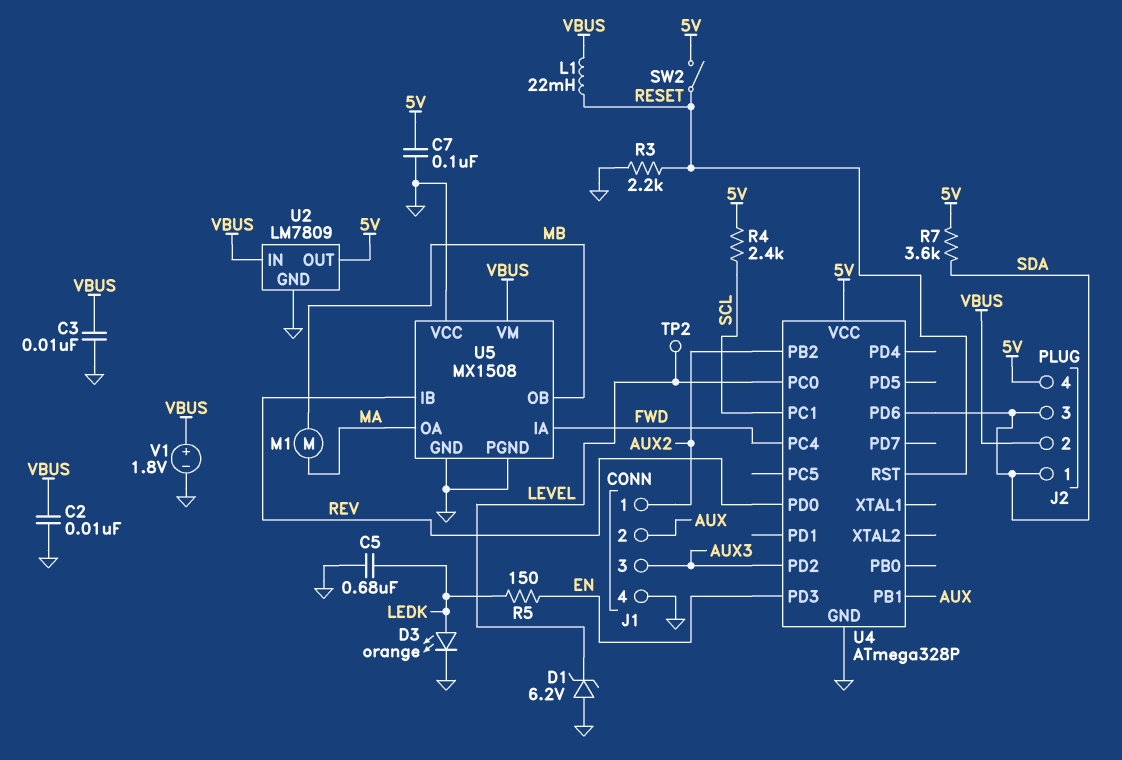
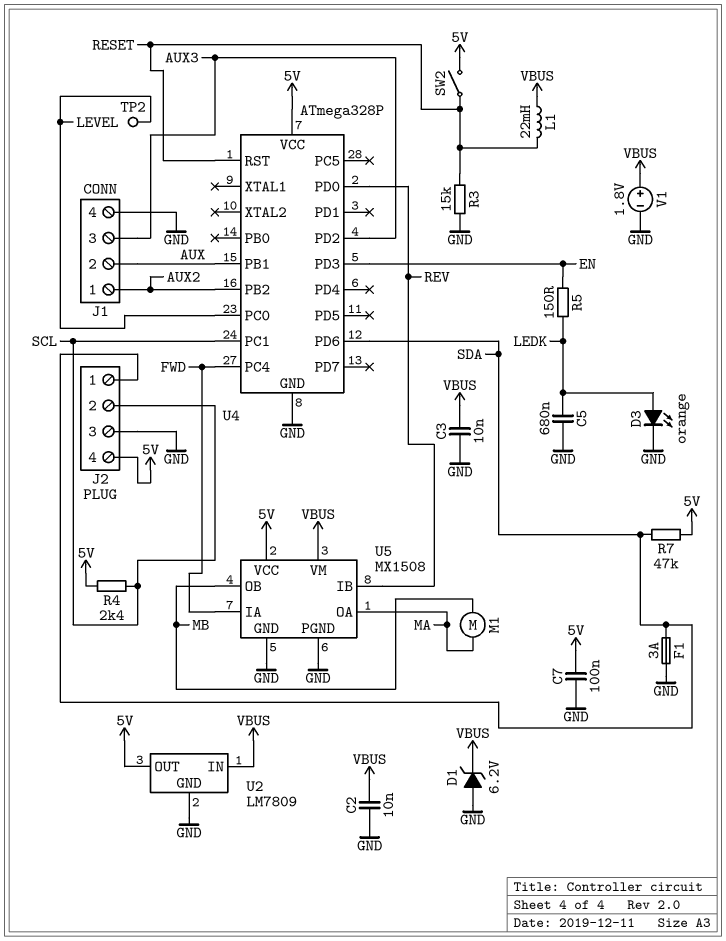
D1: zener 6.2V (A GND, K LEVEL) -> zener 6.2V (A GND, K VBUS)
F1: none -> 3A (GND, SDA)
J2 pin 2: VBUS -> SCL
J2 pin 3: SDA -> GND
R3: 2.2k (GND, RESET) -> 15k (GND, RESET)
R7: 3.6k (5V, SDA) -> 47k (5V, SDA)
U5 pin VCC: GND -> 5V

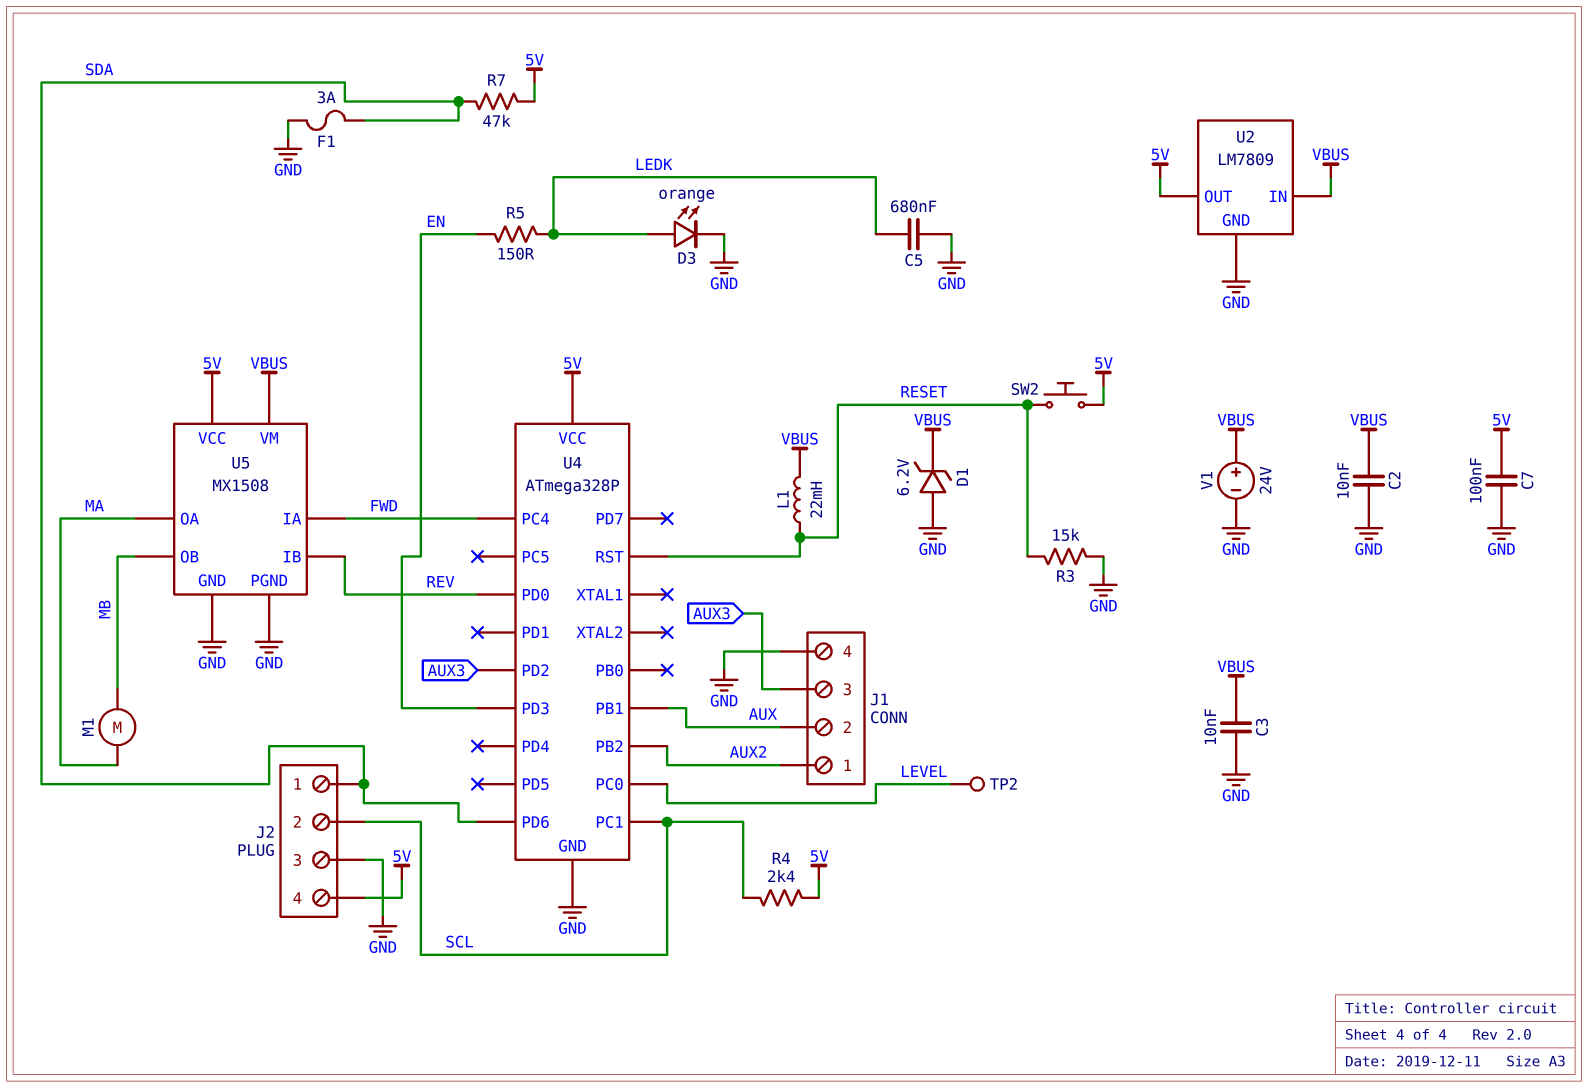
SW2: switch (5V, RESET) -> button (5V, RESET)
V1: 1.8V (plus VBUS, minus GND) -> 24V (plus VBUS, minus GND)

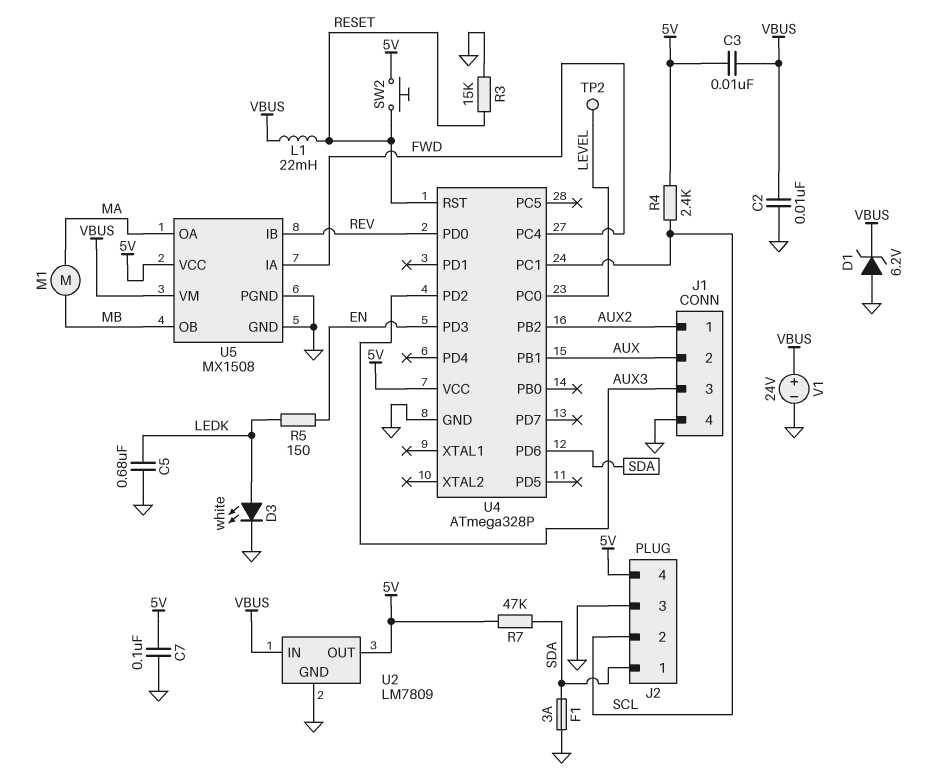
C3: 10nF (GND, VBUS) -> 10nF (5V, VBUS)
D3: LED orange (A LEDK, K GND) -> LED white (A LEDK, K GND)

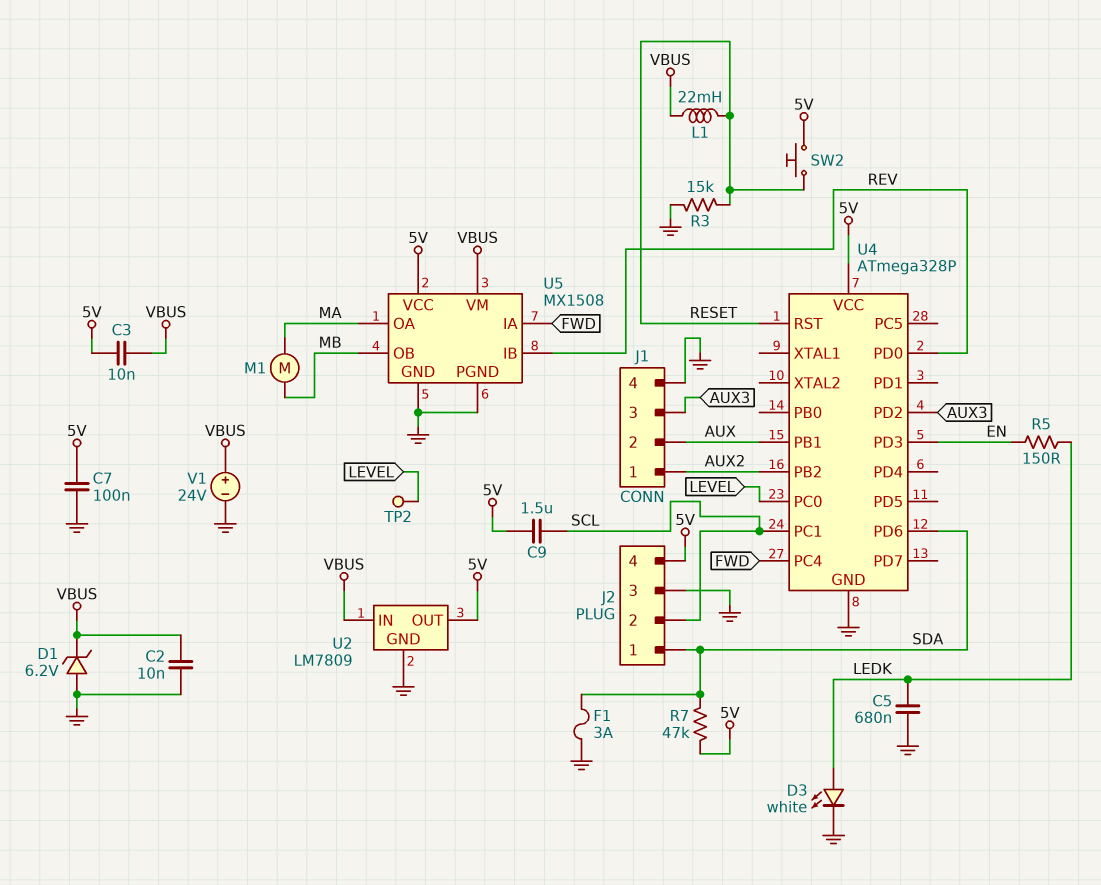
C9: none -> 1.5uF (5V, SCL)
R4: 2.4k (5V, SCL) -> none

